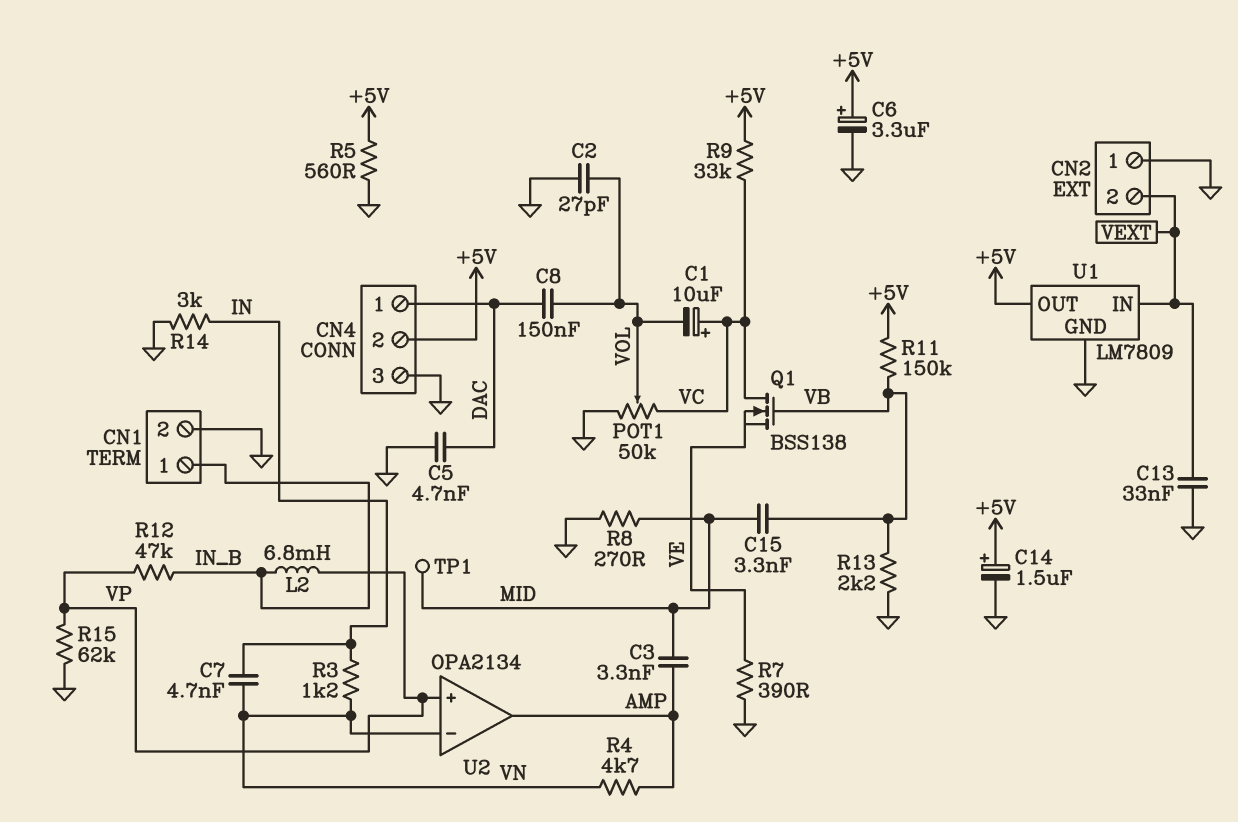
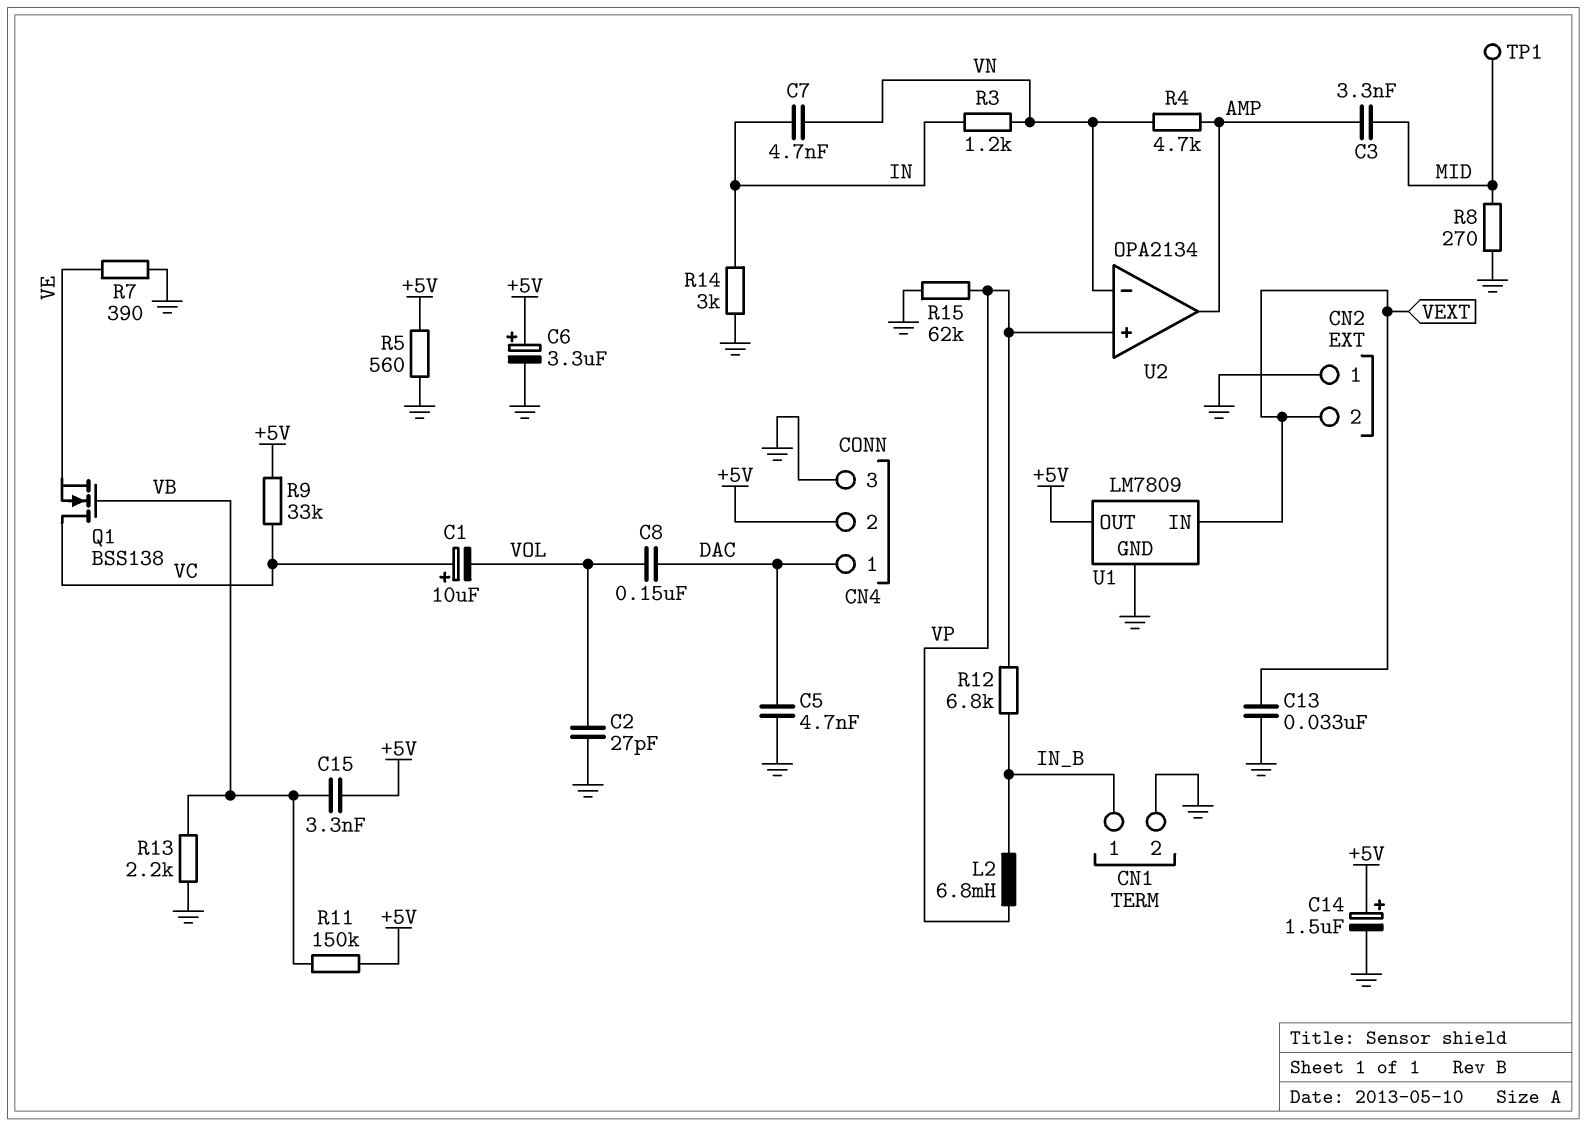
C15: 3.3nF (MID, VB) -> 3.3nF (+5V, VB)
POT1: 50k (GND, VC, wiper VOL) -> none
R12: 47k (IN_B, VP) -> 6.8k (IN_B, VP)

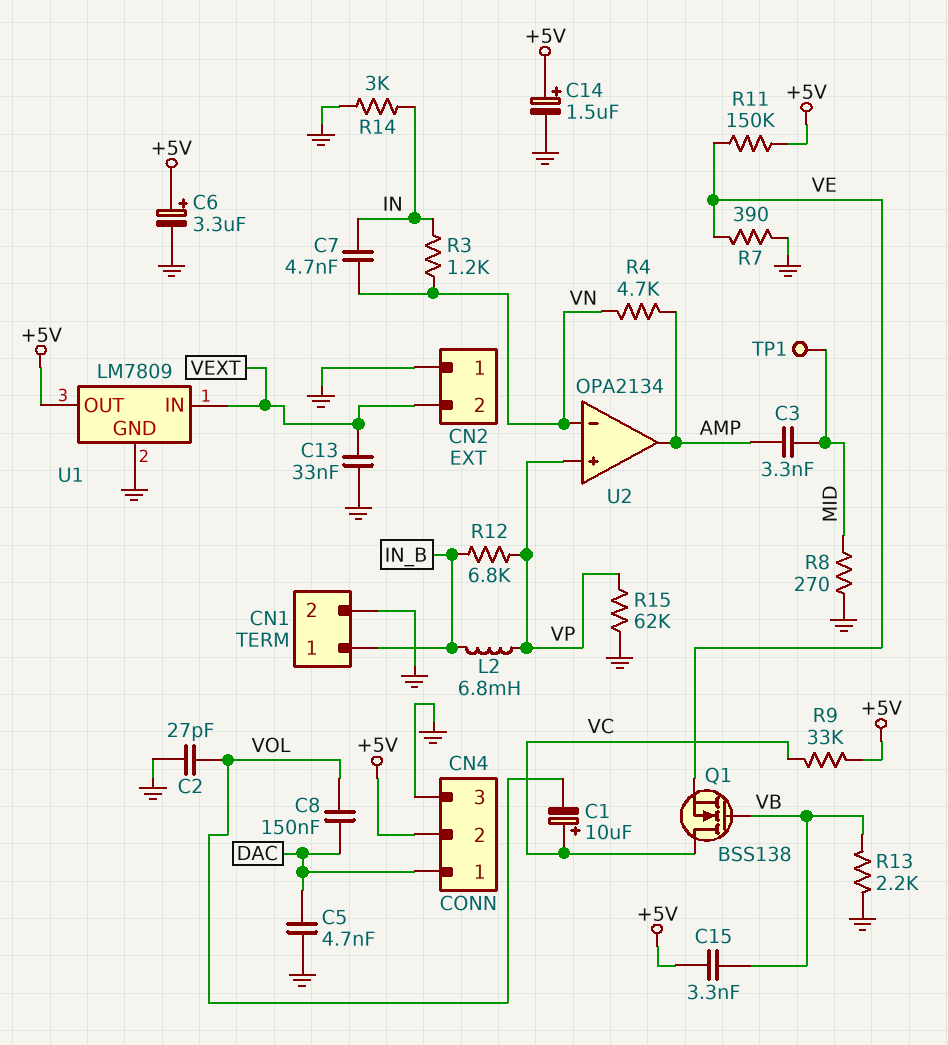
R5: 560 (+5V, GND) -> none
R11: 150k (+5V, VB) -> 150k (+5V, VE)

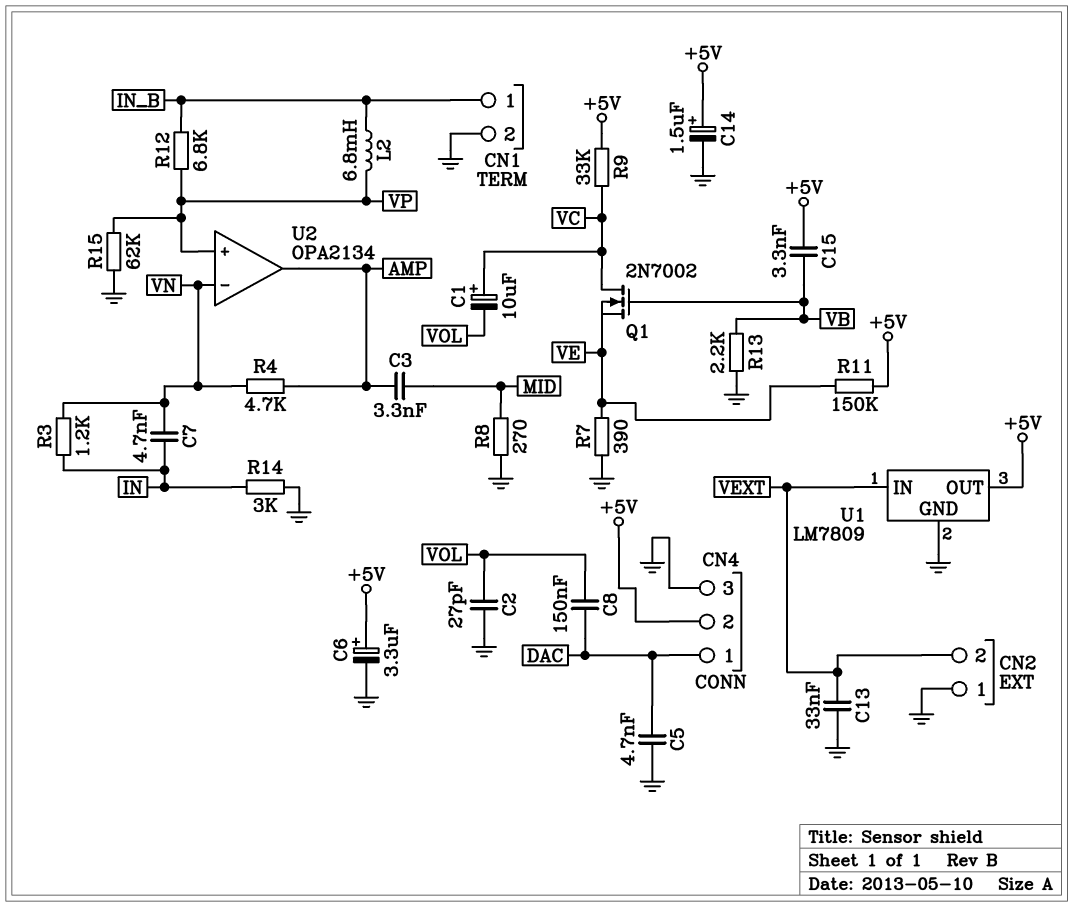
Q1: NMOS BSS138 (G VB, D VC, S VE) -> NMOS 2N7002 (G VB, D VC, S VE)
TP1: test point (MID) -> none

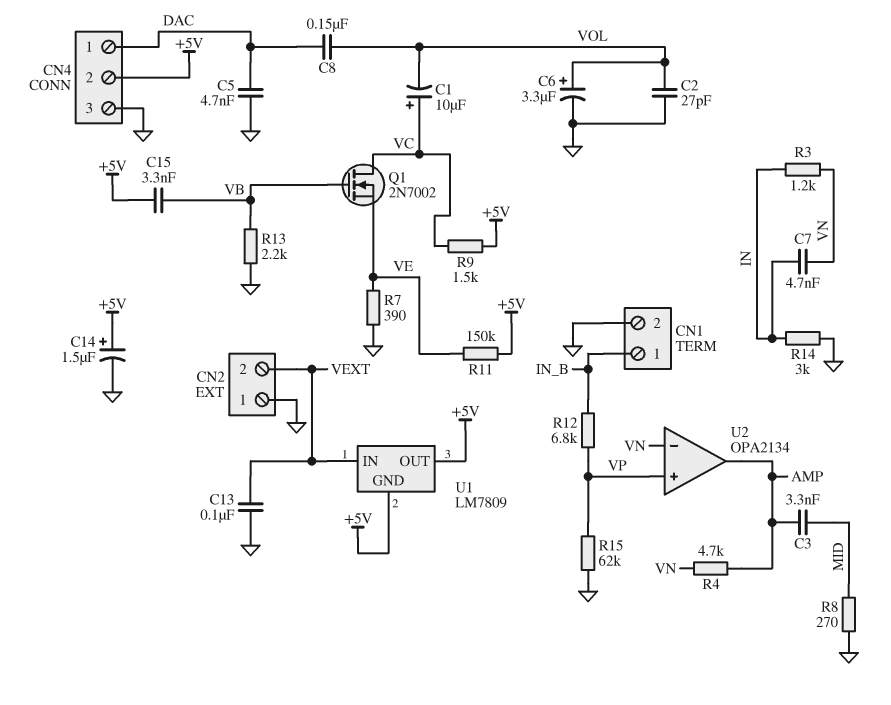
C6: 3.3uF (plus +5V, minus GND) -> 3.3uF (plus VOL, minus GND)
C13: 33nF (GND, VEXT) -> 100nF (GND, VEXT)
L2: 6.8mH (IN_B, VP) -> none
R9: 33k (+5V, VC) -> 1.5k (+5V, VC)
U1 pin GND: GND -> +5V

